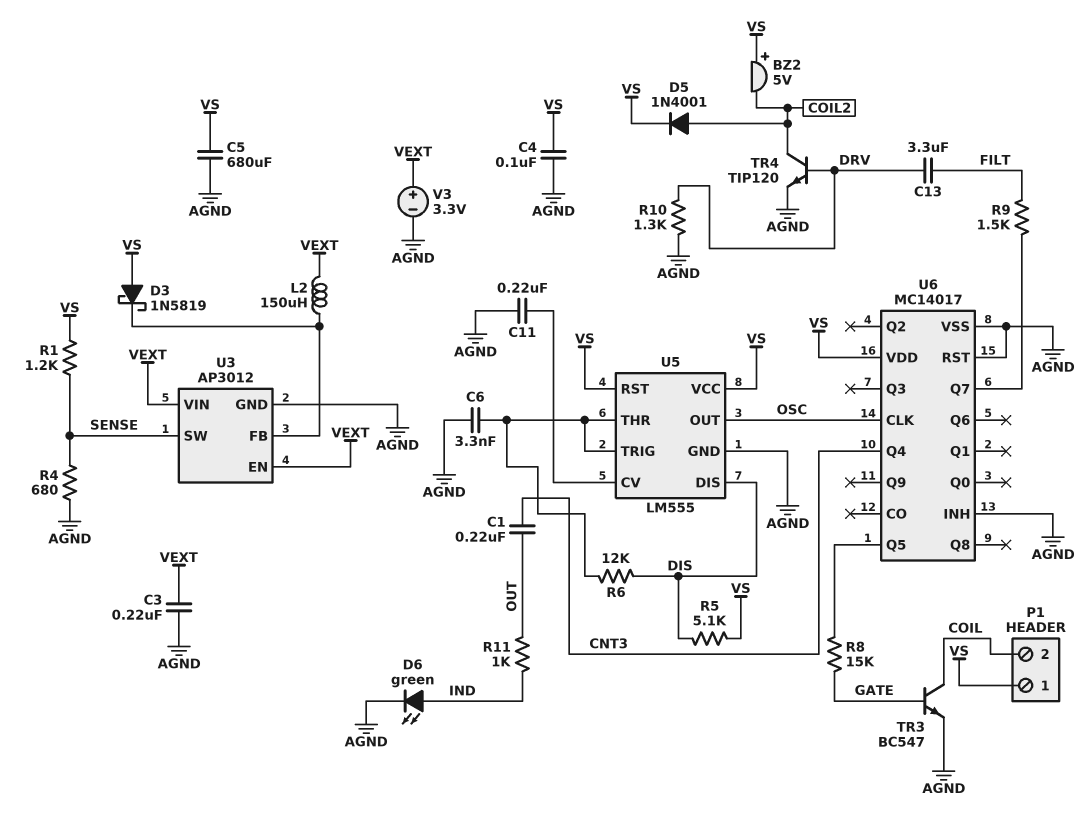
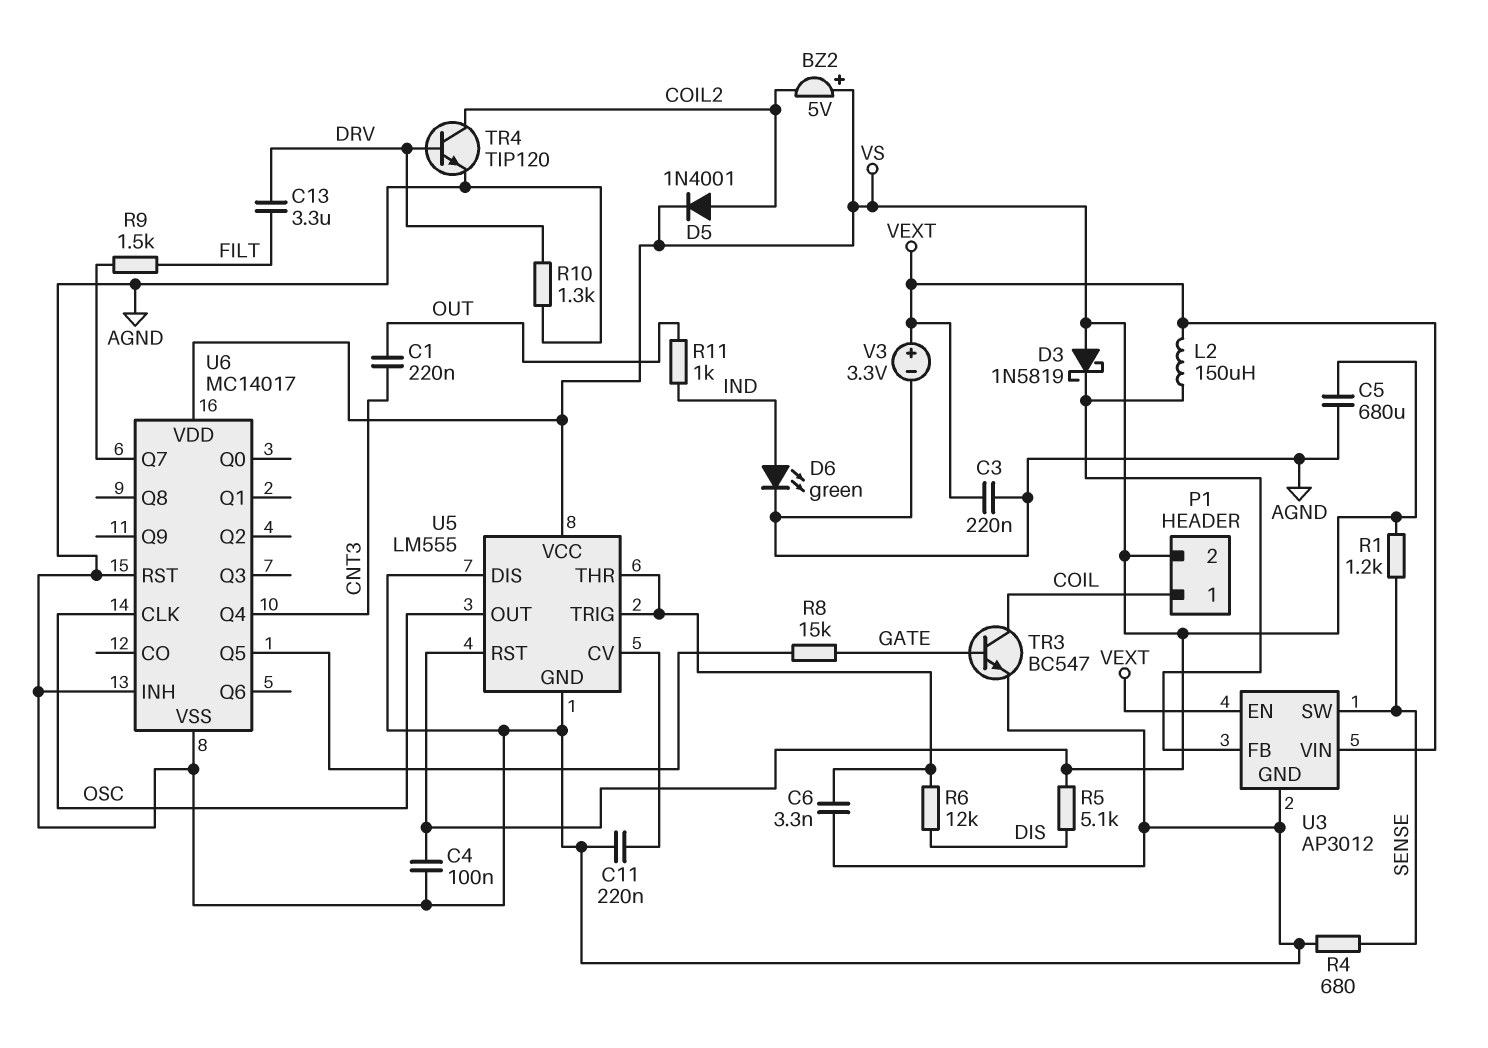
P1 pin 1: VS -> COIL
P1 pin 2: COIL -> VS
U5 pin DIS: DIS -> AGND

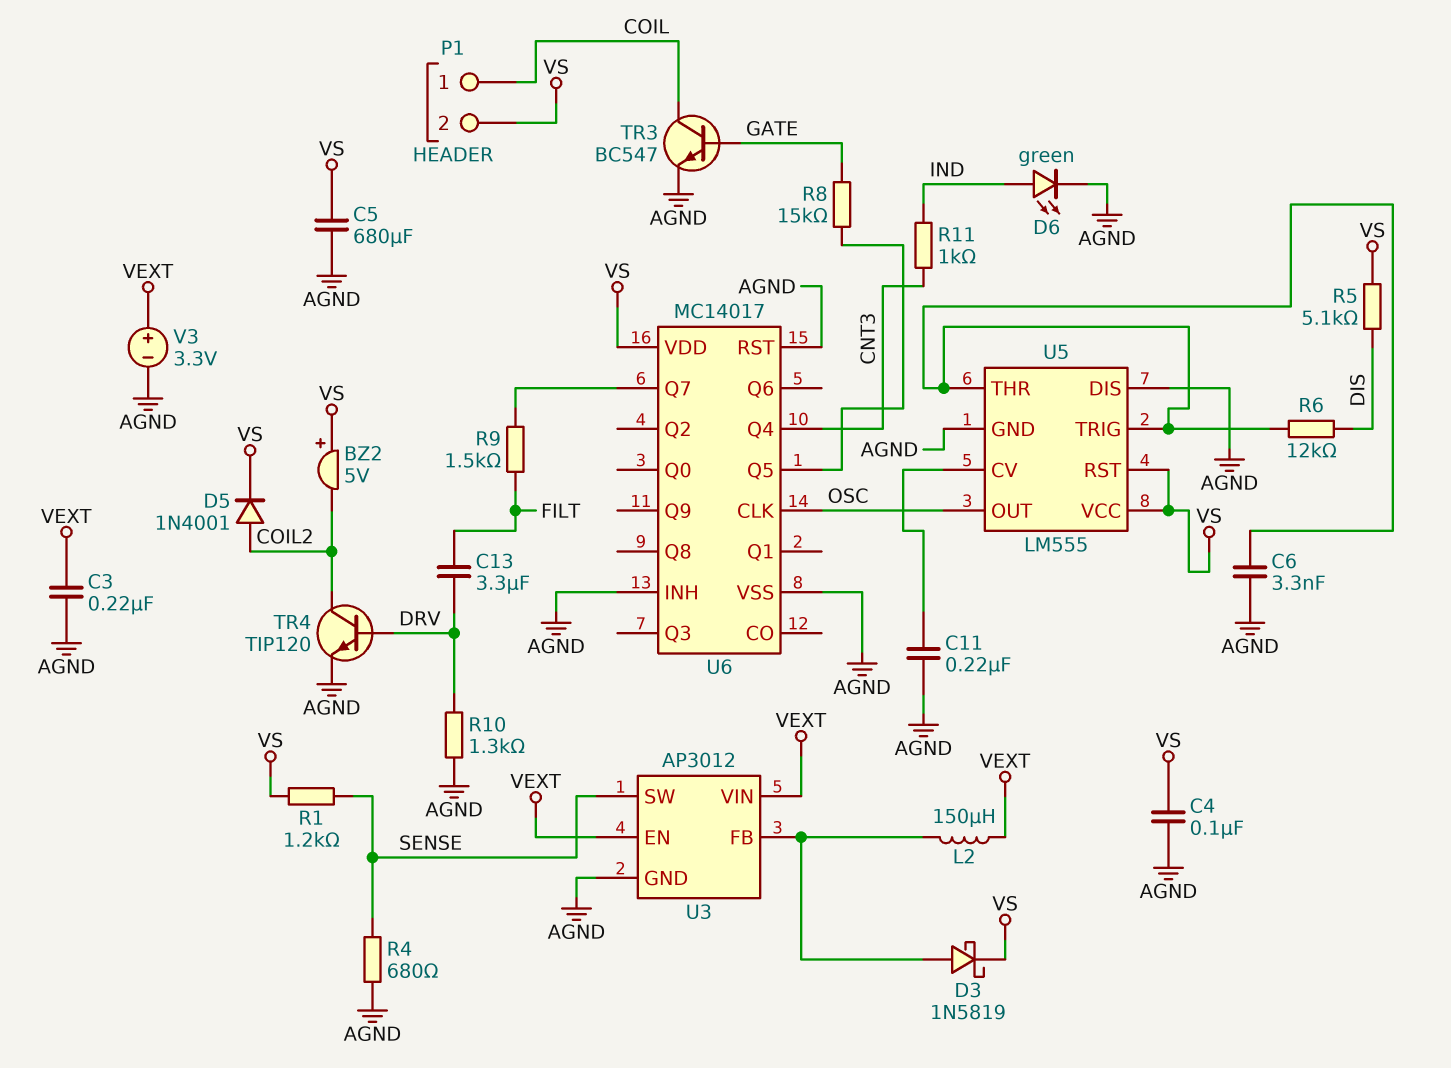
C1: 220nF (CNT3, OUT) -> none
D3: schottky 1N5819 (A VS, K U3/FB) -> schottky 1N5819 (A U3/FB, K VS)
R11: 1k (IND, OUT) -> 1k (CNT3, IND)

